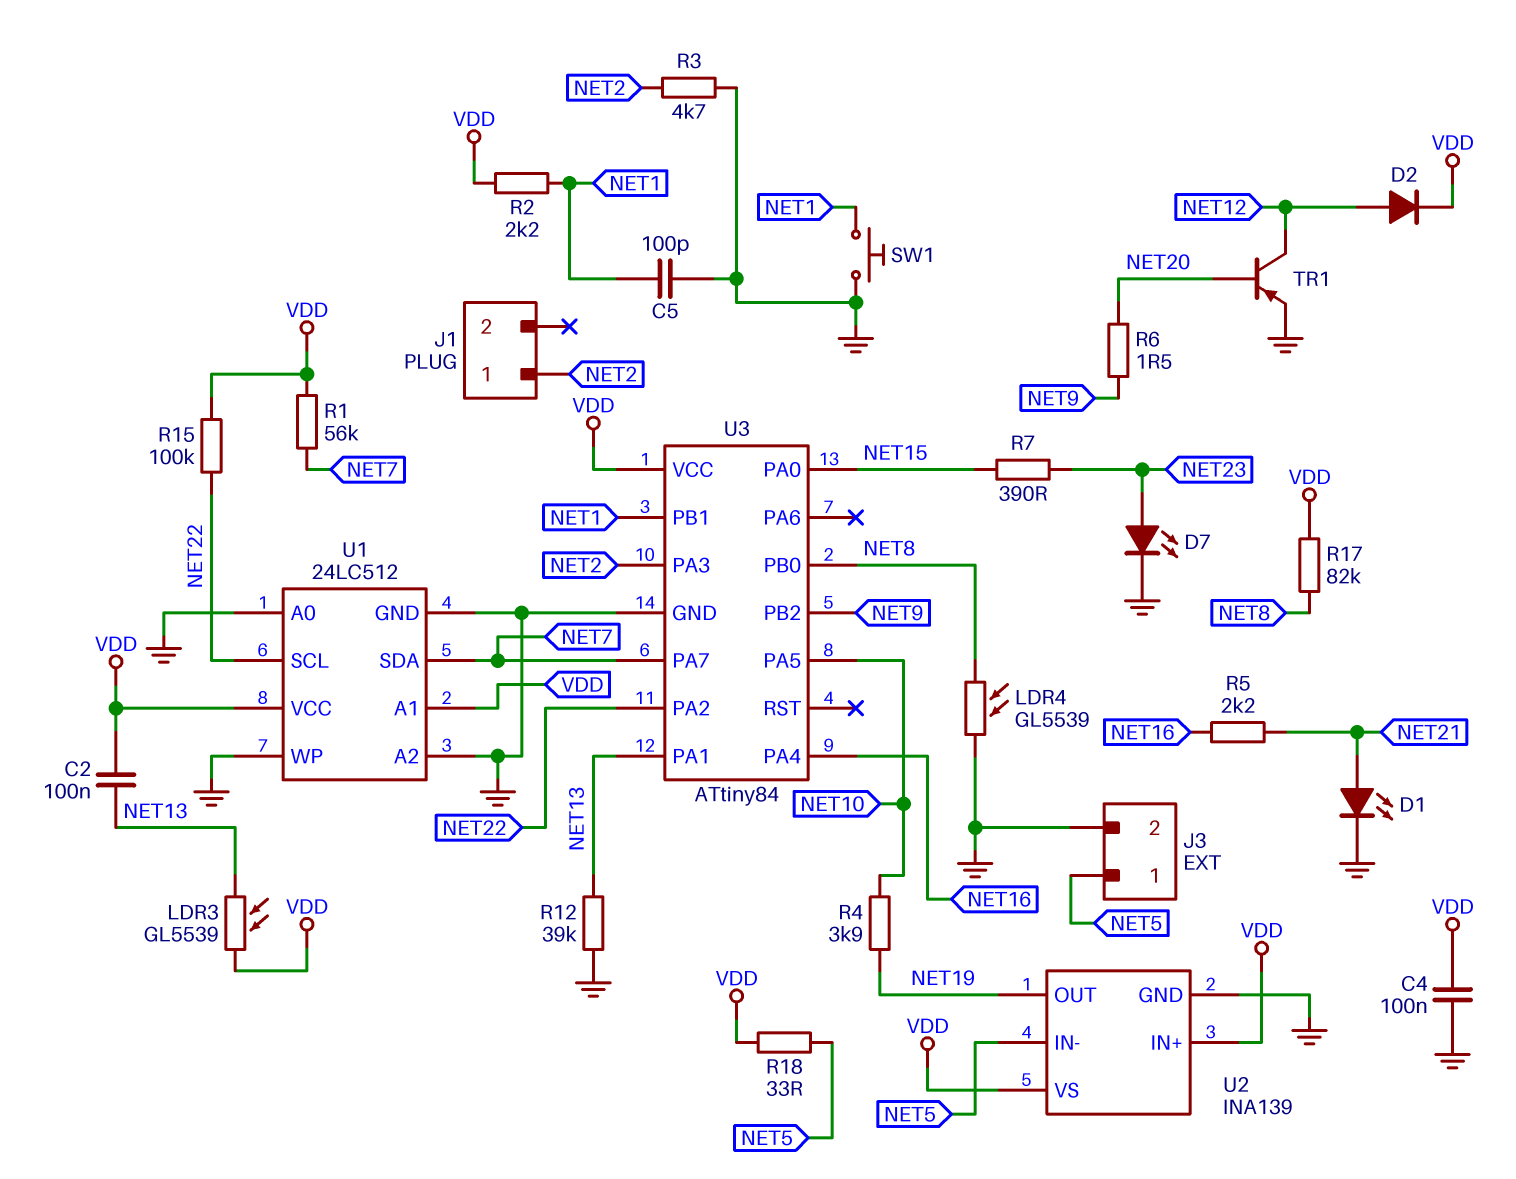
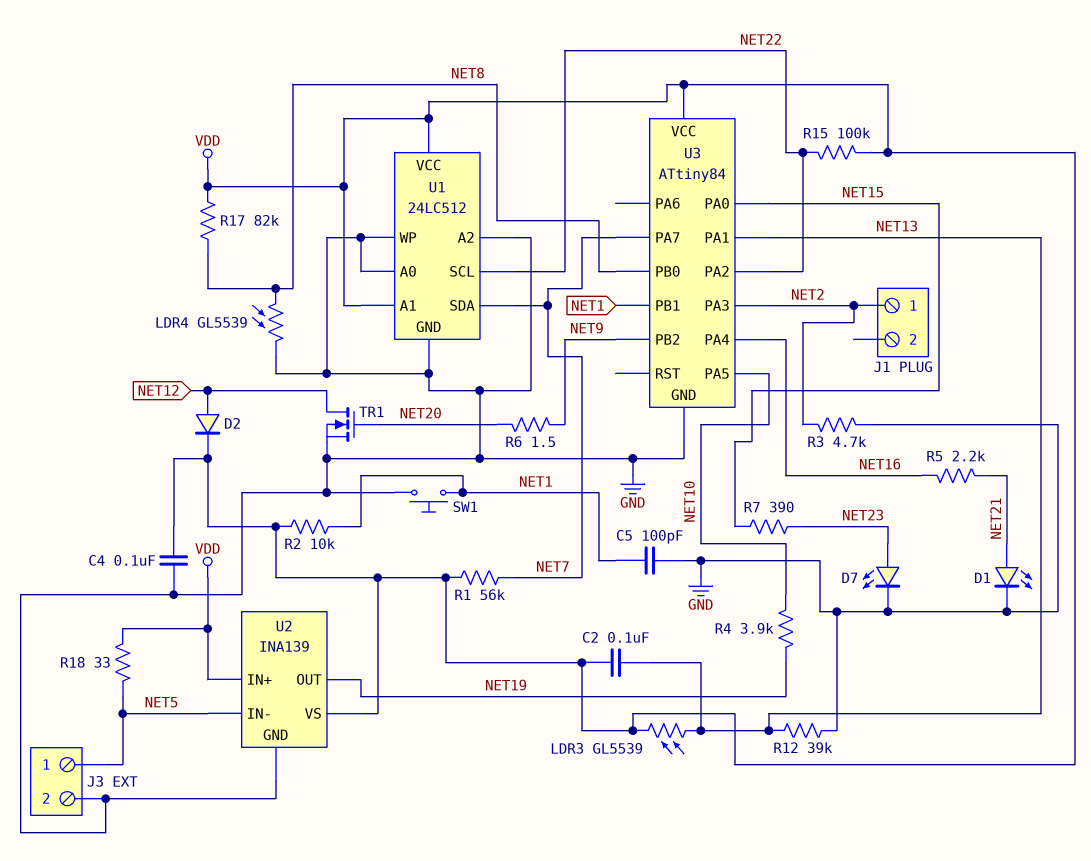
R2: 2.2k (NET1, VDD) -> 10k (NET1, VDD)
TR1: PNP (B NET20, C NET12, E GND) -> NMOS (G NET20, D NET12, S GND)

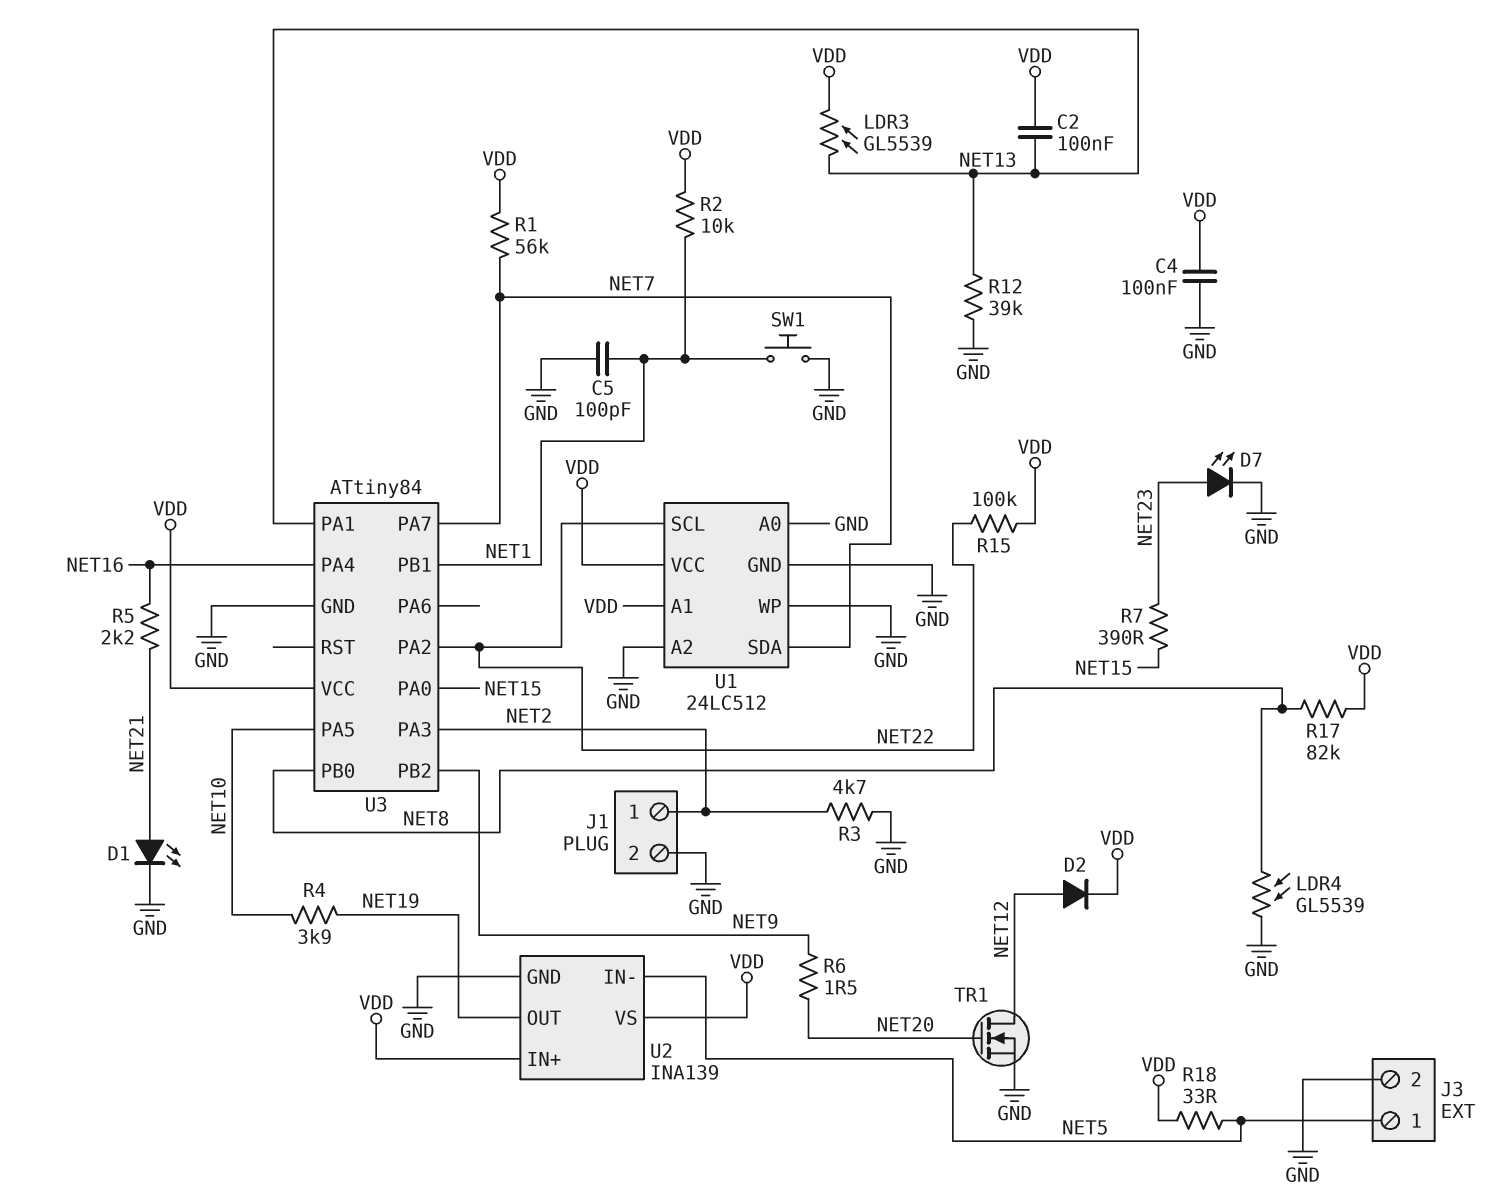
J1 pin 2: none -> GND

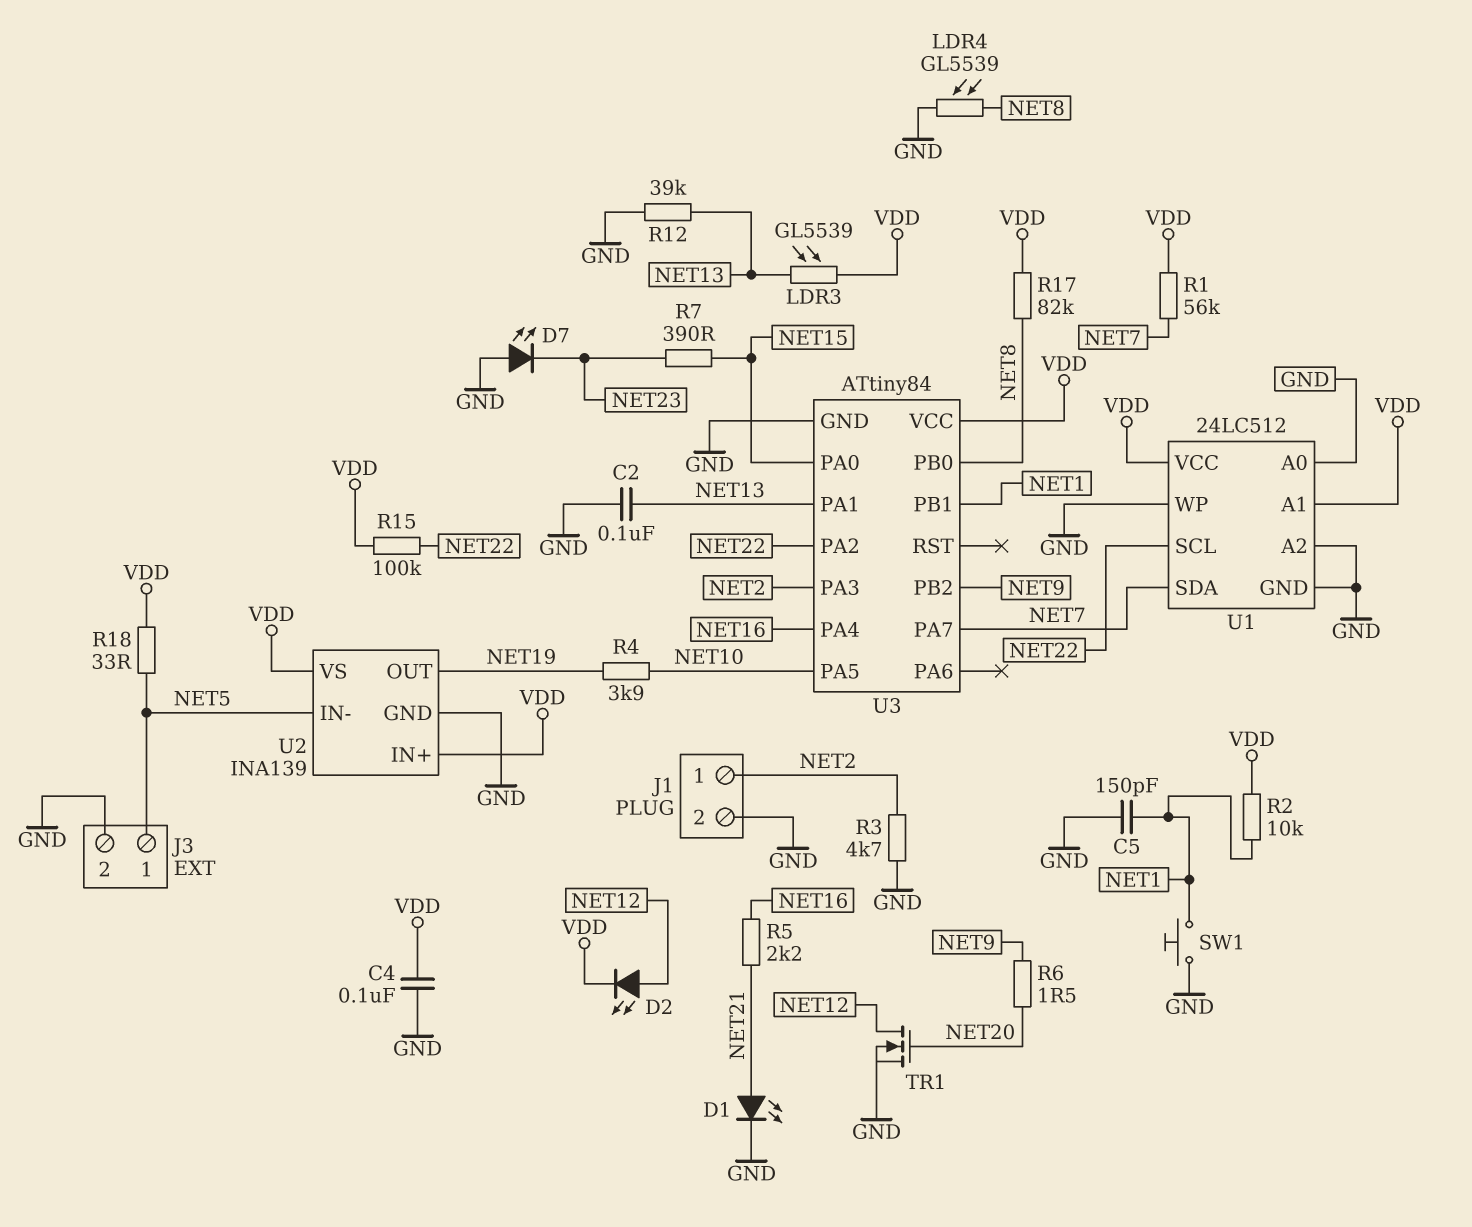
C2: 100nF (NET13, VDD) -> 100nF (GND, NET13)
C5: 100pF (GND, NET1) -> 150pF (GND, NET1)
D2: diode (A NET12, K VDD) -> LED (A NET12, K VDD)
D7: LED (A NET23, K GND) -> LED (A GND, K NET23)

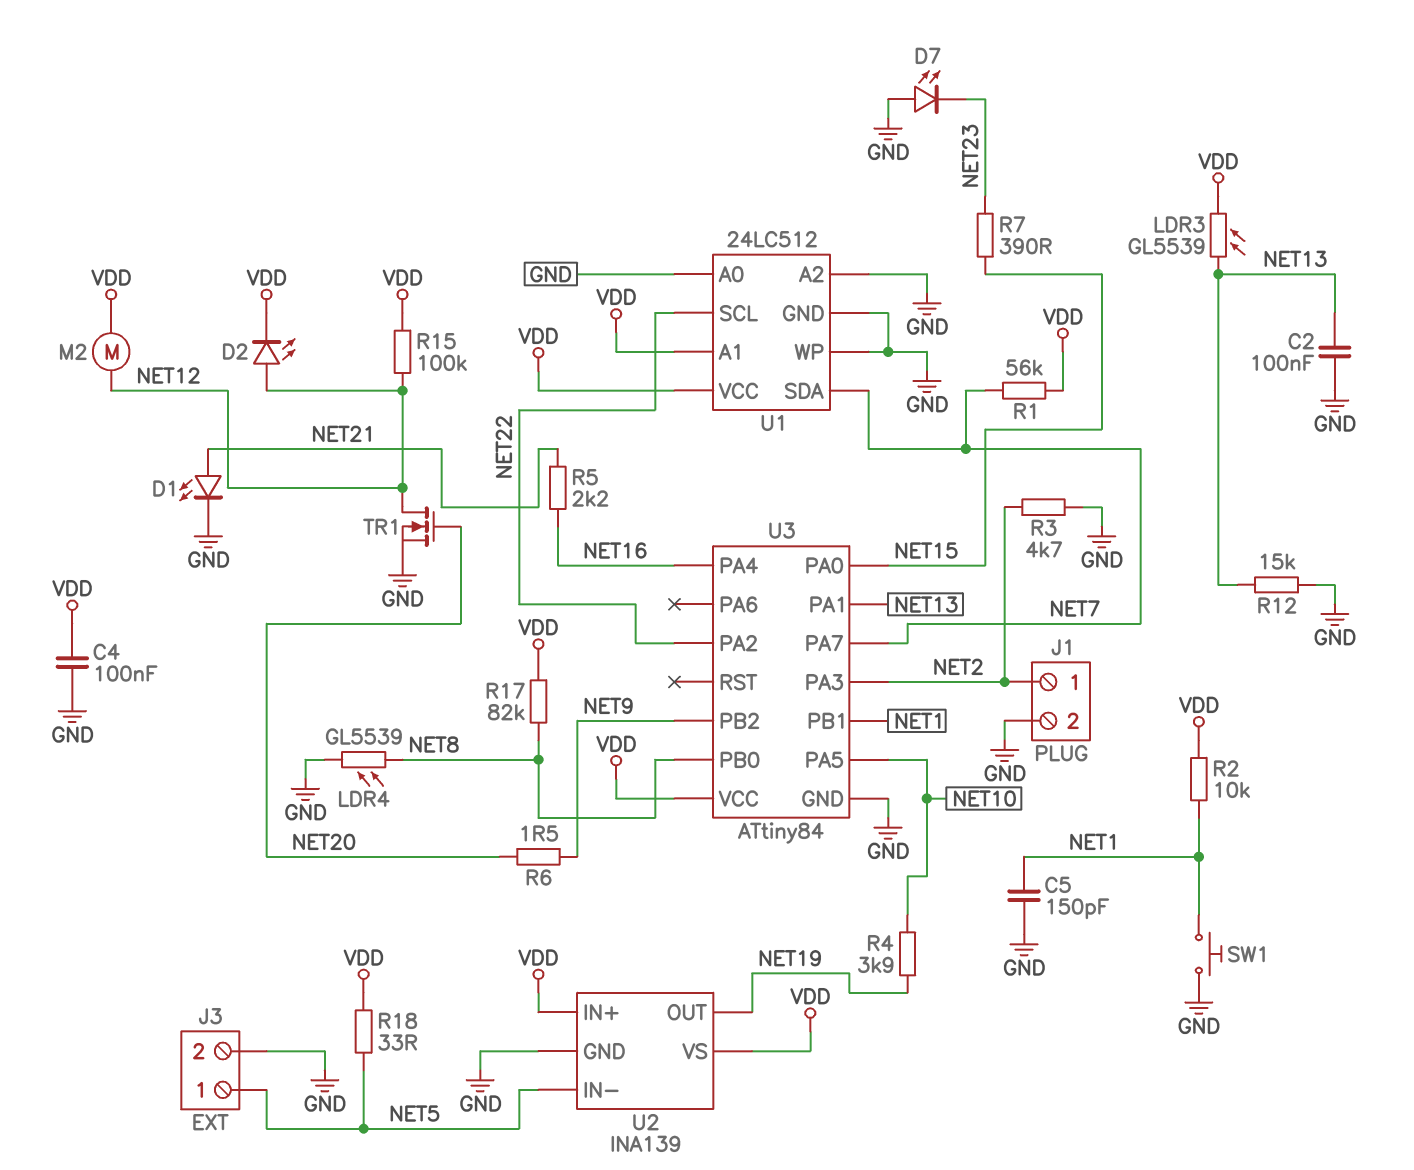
M2: none -> motor (NET12, VDD)
R12: 39k (GND, NET13) -> 15k (GND, NET13)
R15: 100k (NET22, VDD) -> 100k (NET12, VDD)

